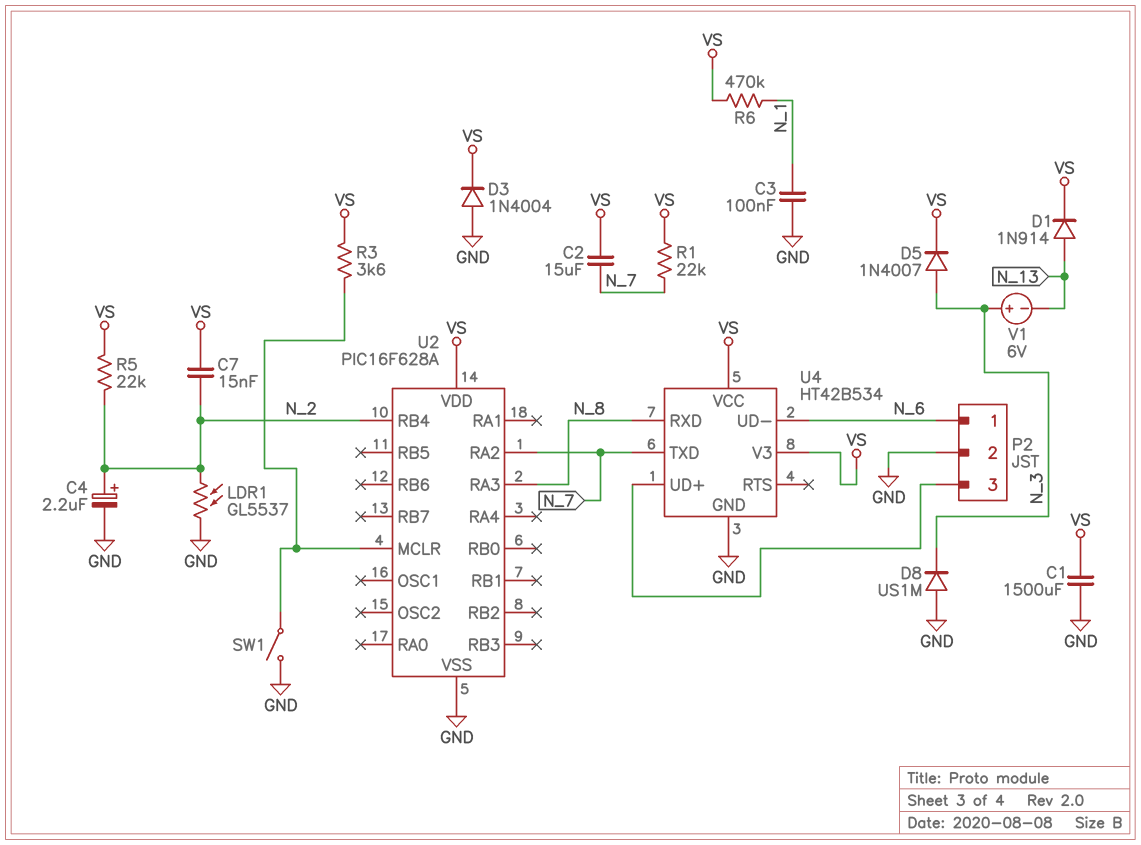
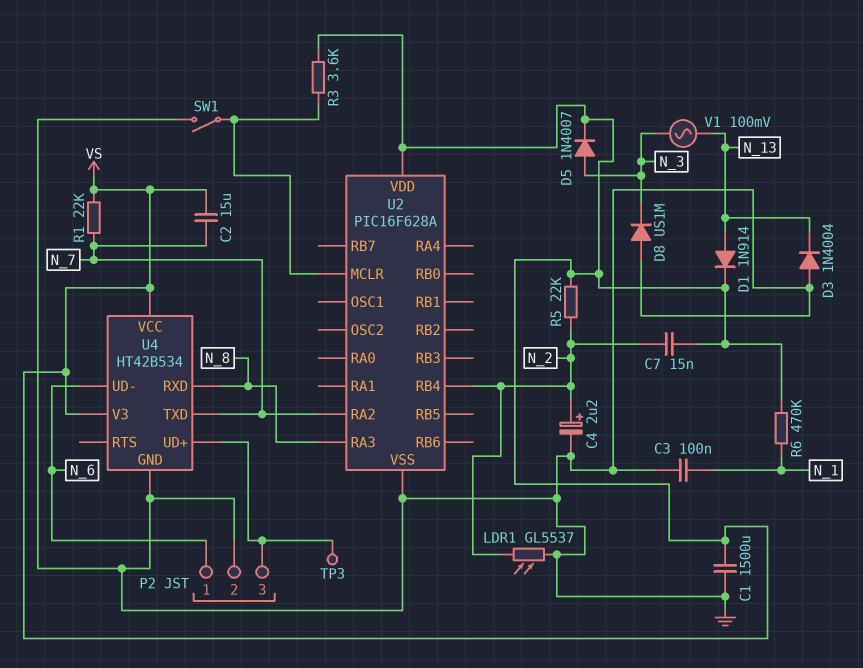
D3: diode 1N4004 (A GND, K VS) -> diode 1N4004 (A GND, K N_13)
TP3: none -> test point (P2/3)
V1: 6V (plus N_3, minus N_13) -> AC 100mV (N_3, N_13)

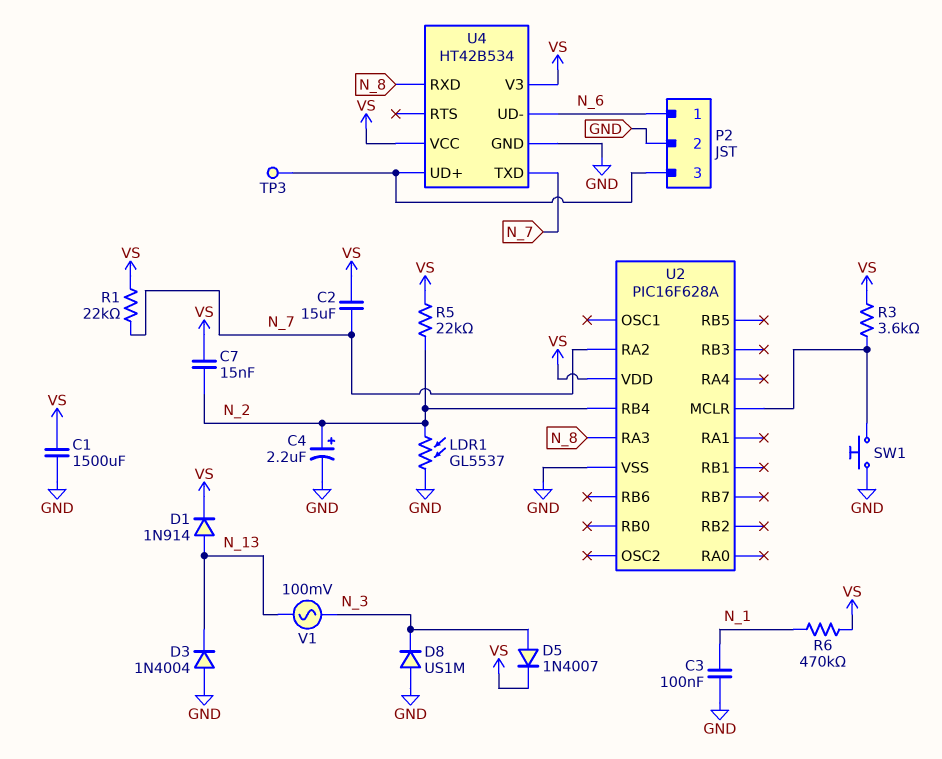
SW1: switch (GND, U2/MCLR) -> button (GND, U2/MCLR)

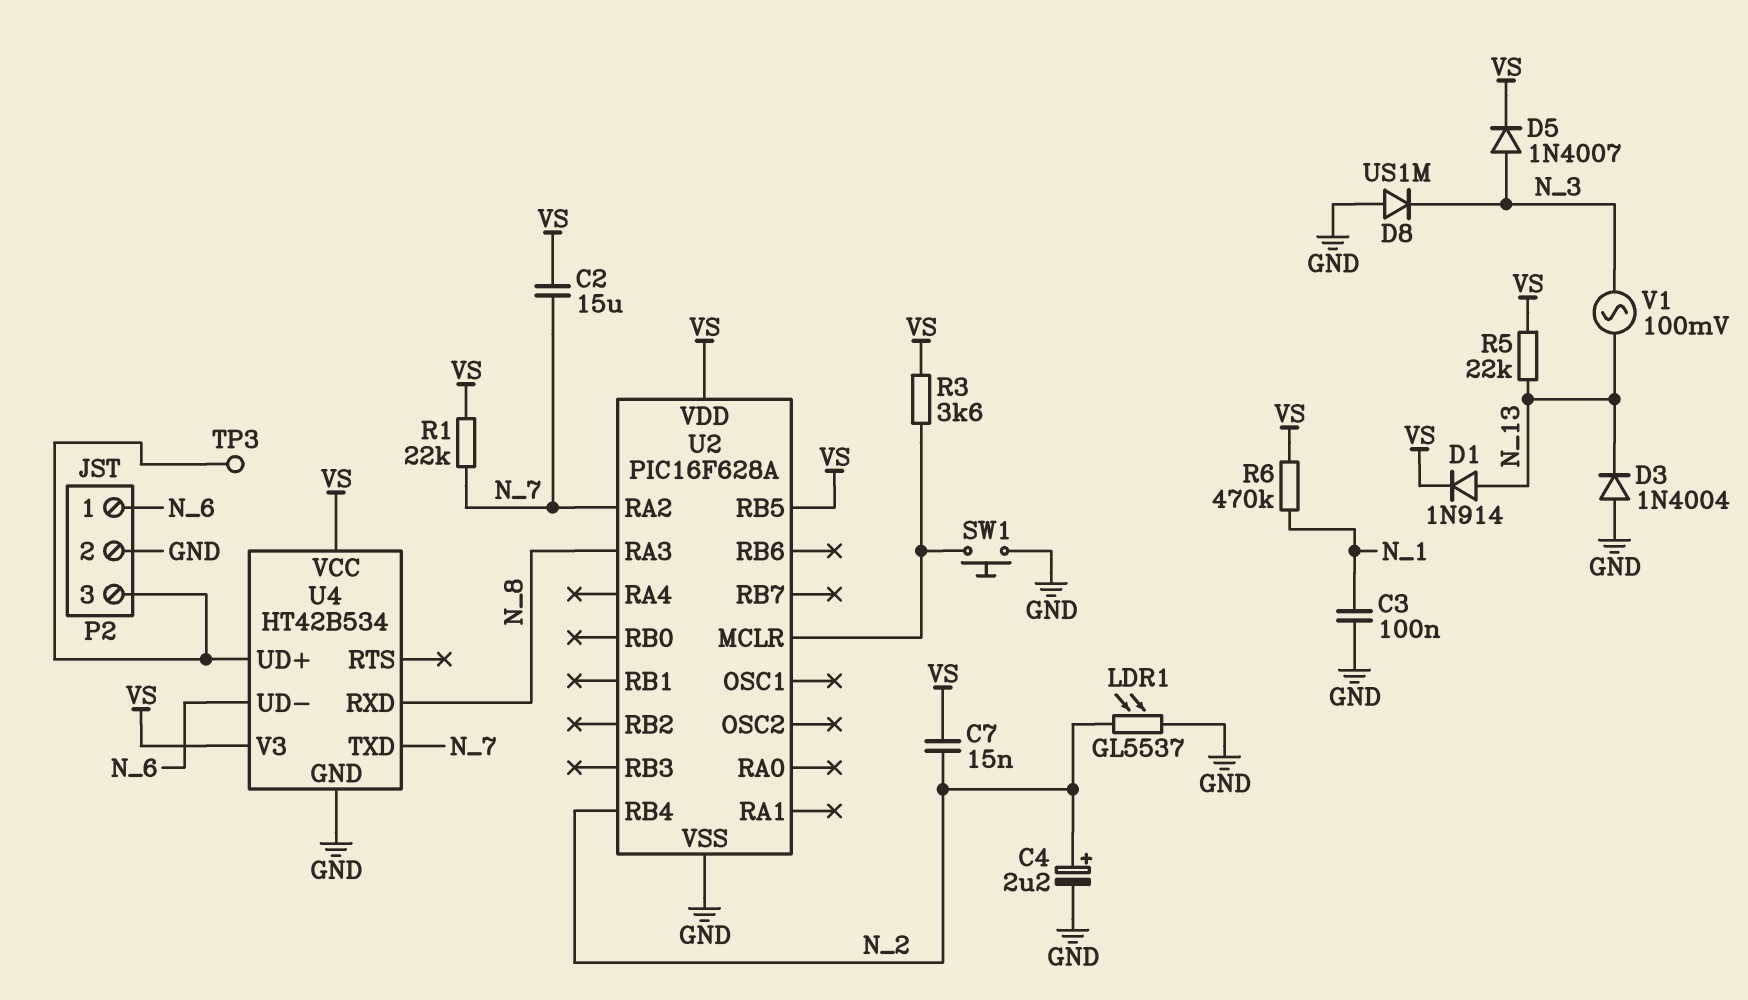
C1: 1500uF (GND, VS) -> none
R5: 22k (N_2, VS) -> 22k (N_13, VS)
U2 pin RB5: none -> VS

